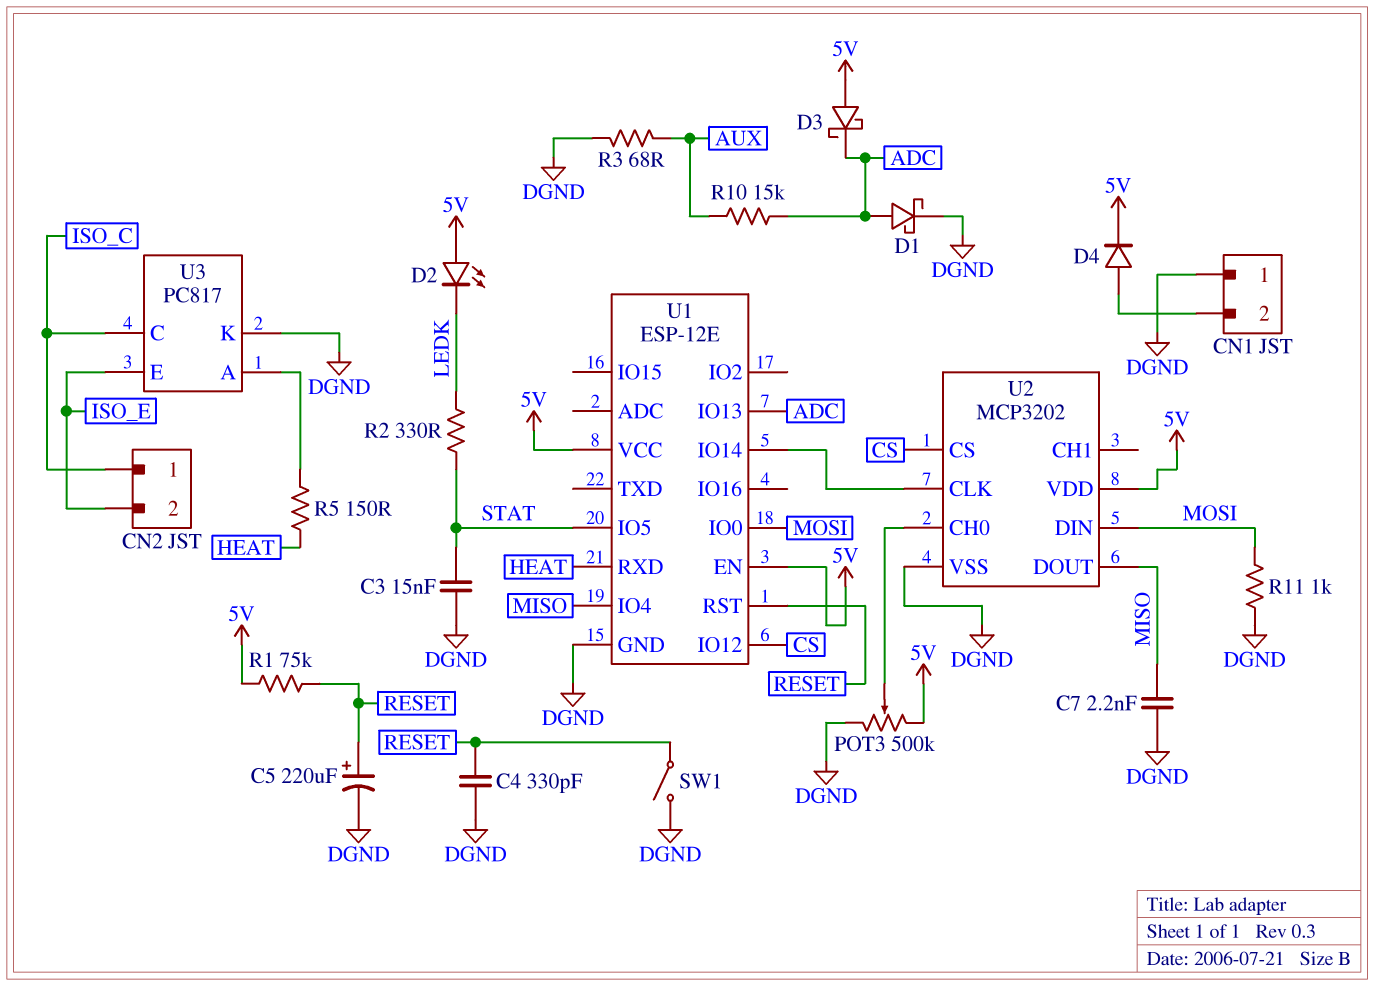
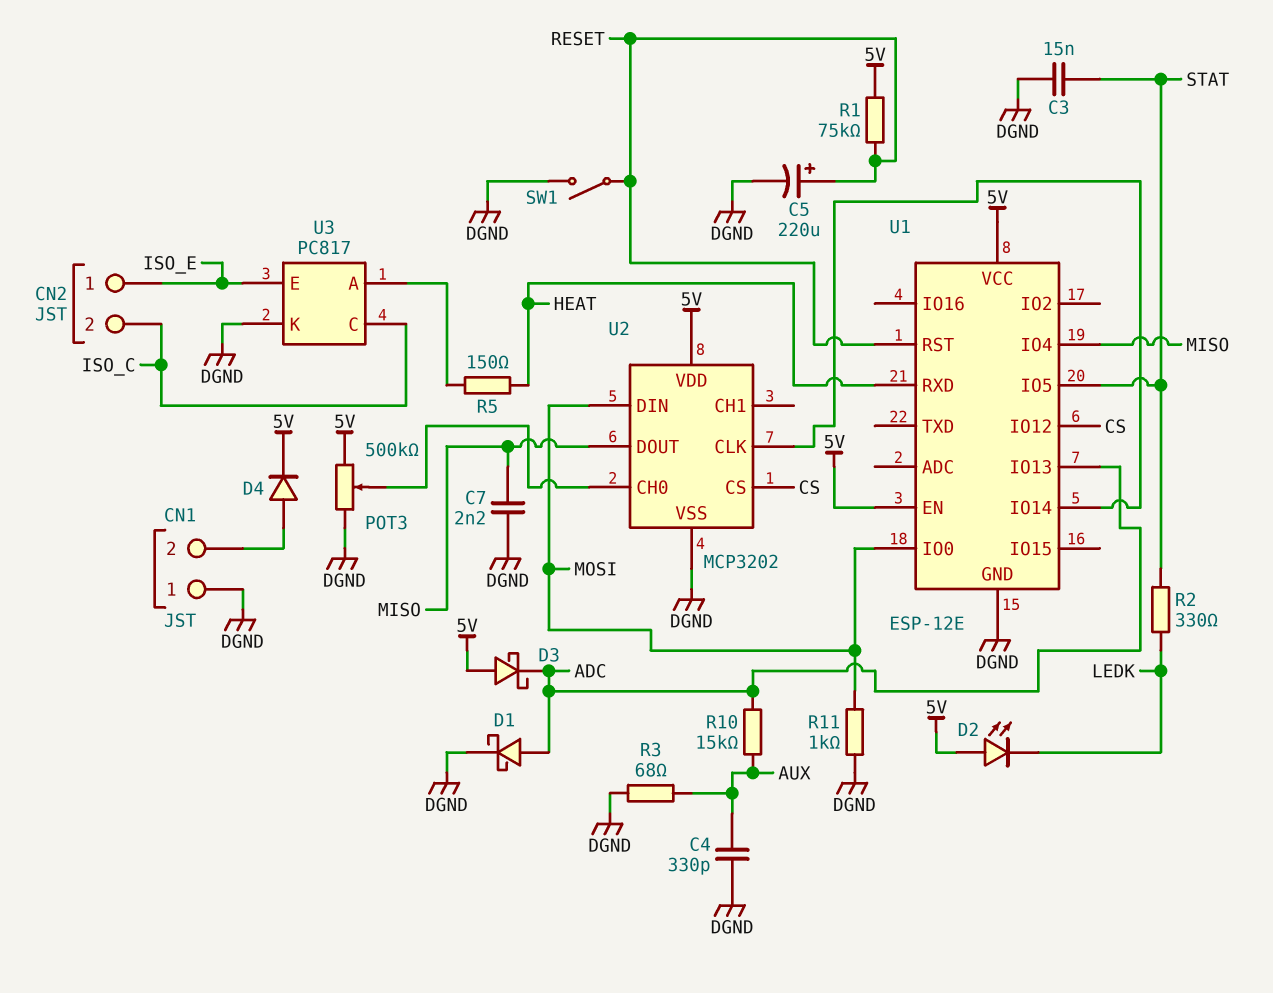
C4: 330pF (DGND, RESET) -> 330pF (AUX, DGND)
CN2 pin 1: ISO_C -> ISO_E
CN2 pin 2: ISO_E -> ISO_C

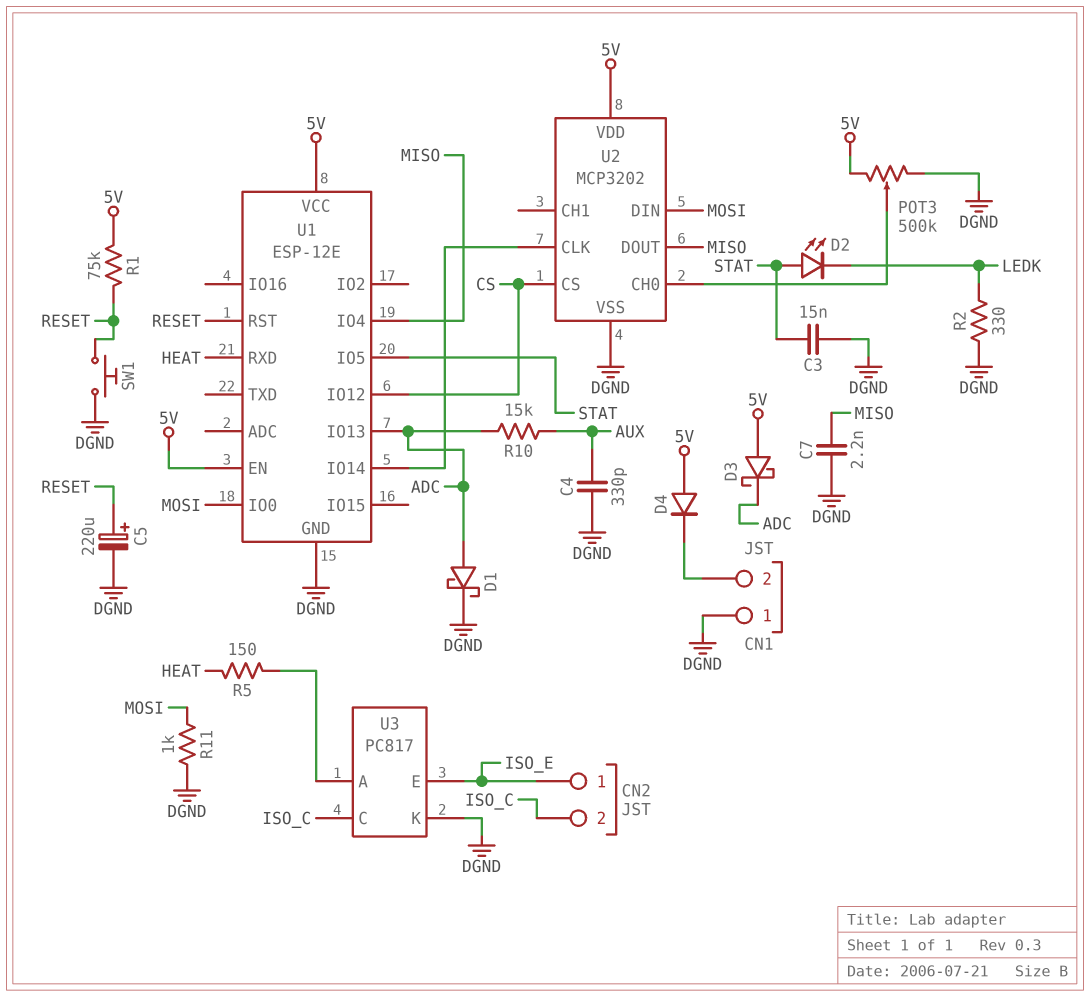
D2: LED (A 5V, K LEDK) -> LED (A STAT, K LEDK)
D4: diode (A CN1/2, K 5V) -> diode (A 5V, K CN1/2)
R2: 330 (LEDK, STAT) -> 330 (DGND, LEDK)
R3: 68 (AUX, DGND) -> none
SW1: switch (DGND, RESET) -> button (DGND, RESET)

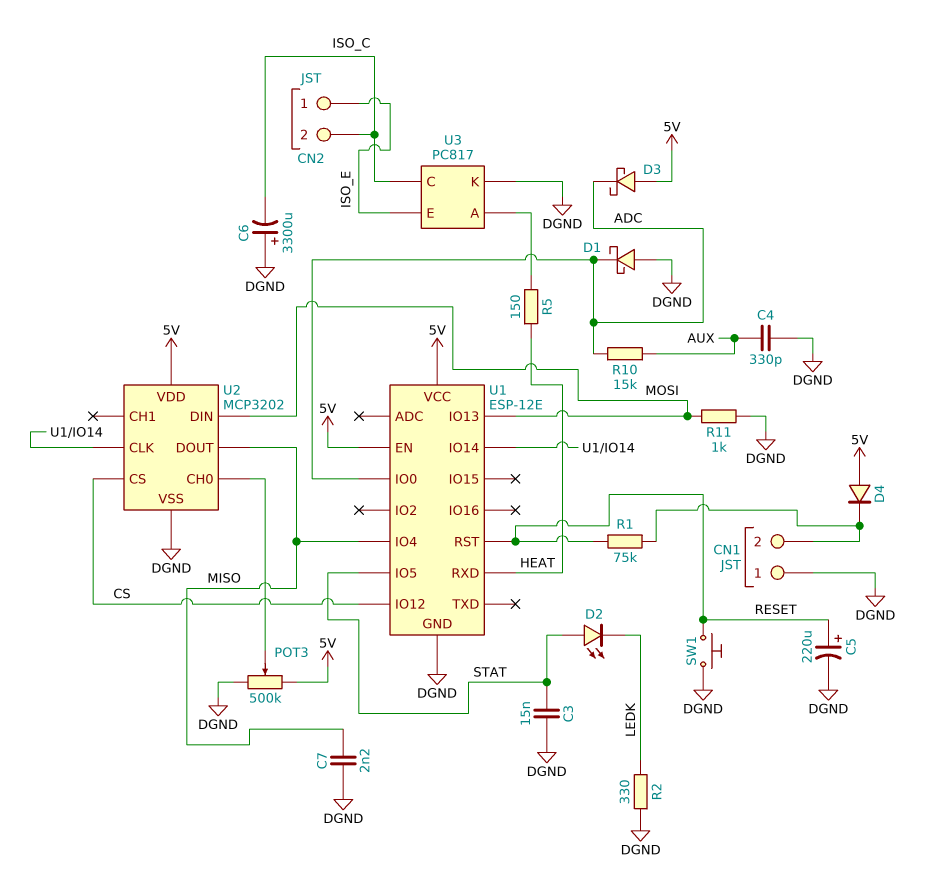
C6: none -> 3300uF (plus DGND, minus ISO_C)
D1: schottky (A ADC, K DGND) -> schottky (A DGND, K ADC)
R1: 75k (5V, RESET) -> 75k (CN1/2, RESET)
U1 pin IO0: MOSI -> ADC
U1 pin IO13: ADC -> MOSI

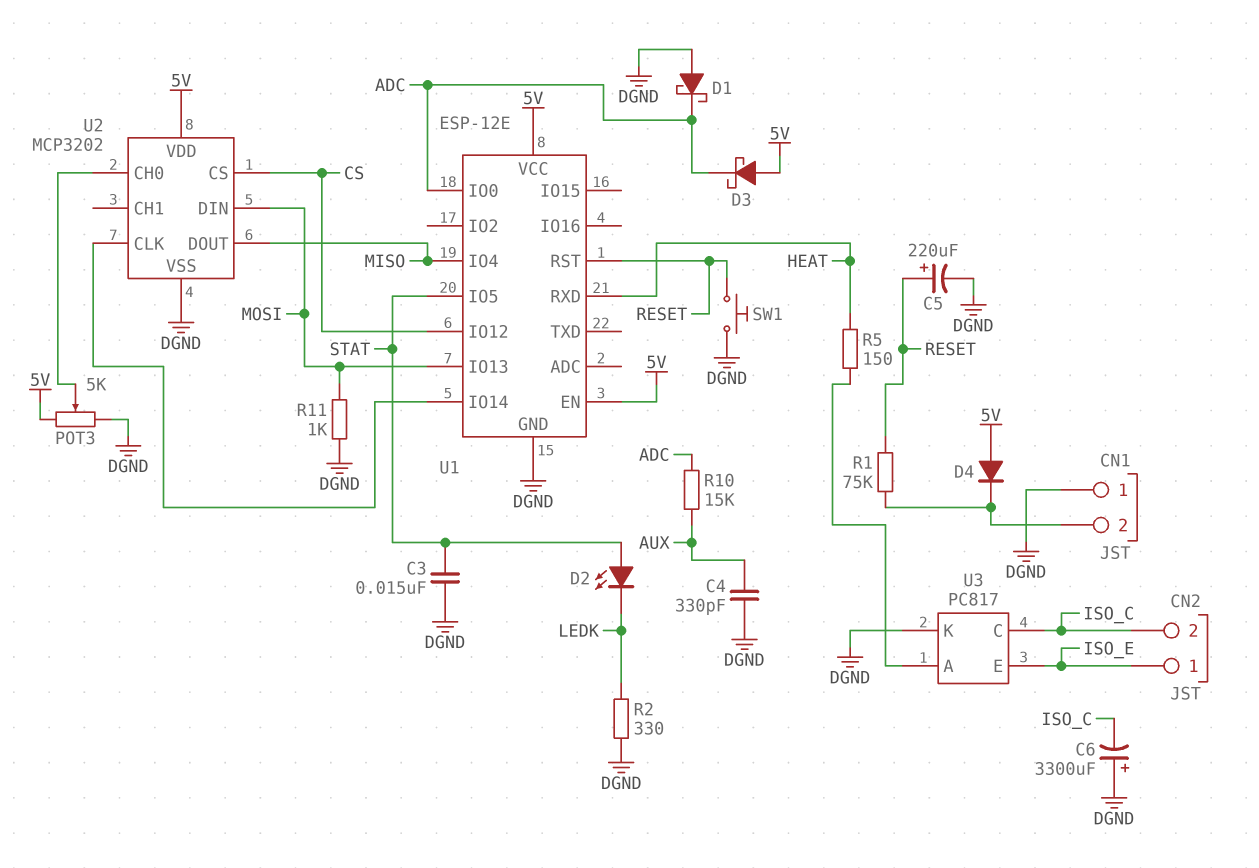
C7: 2.2nF (DGND, MISO) -> none
POT3: 500k (5V, DGND, wiper U2/CH0) -> 5k (5V, DGND, wiper U2/CH0)

